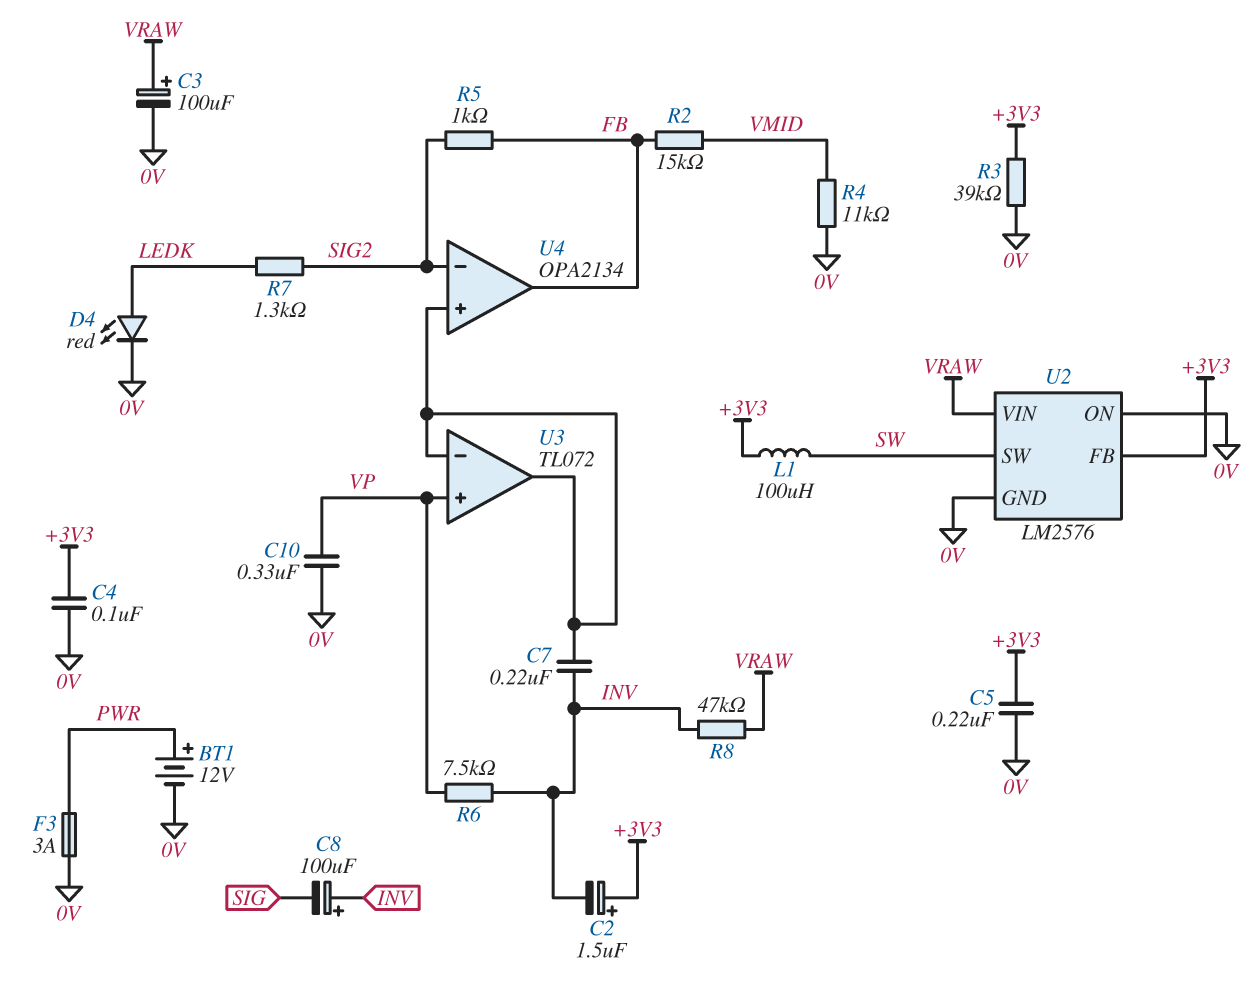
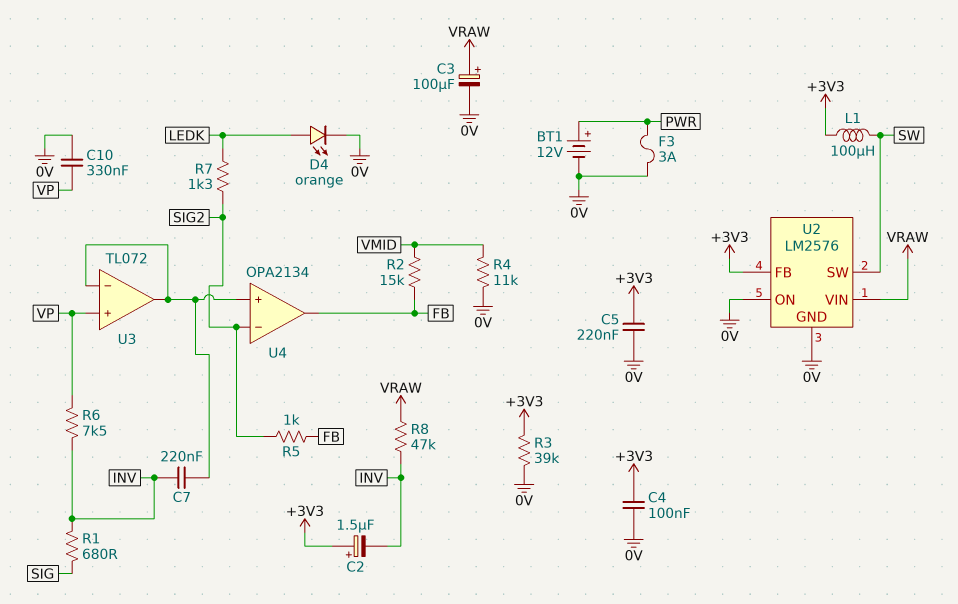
C8: 100uF (plus INV, minus SIG) -> none
D4: LED red (A LEDK, K 0V) -> LED orange (A LEDK, K 0V)
R1: none -> 680 (INV, SIG)

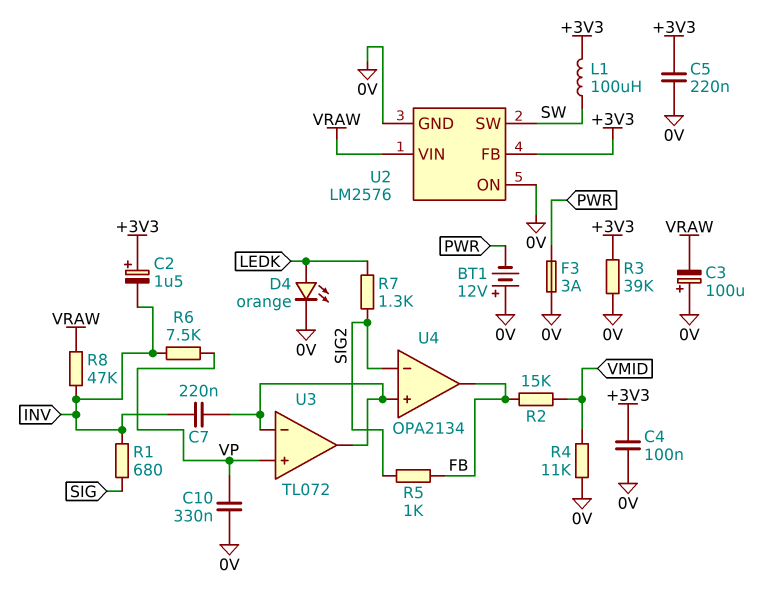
BT1: 12V (plus PWR, minus 0V) -> 12V (plus 0V, minus PWR)
C3: 100uF (plus VRAW, minus 0V) -> 100uF (plus 0V, minus VRAW)

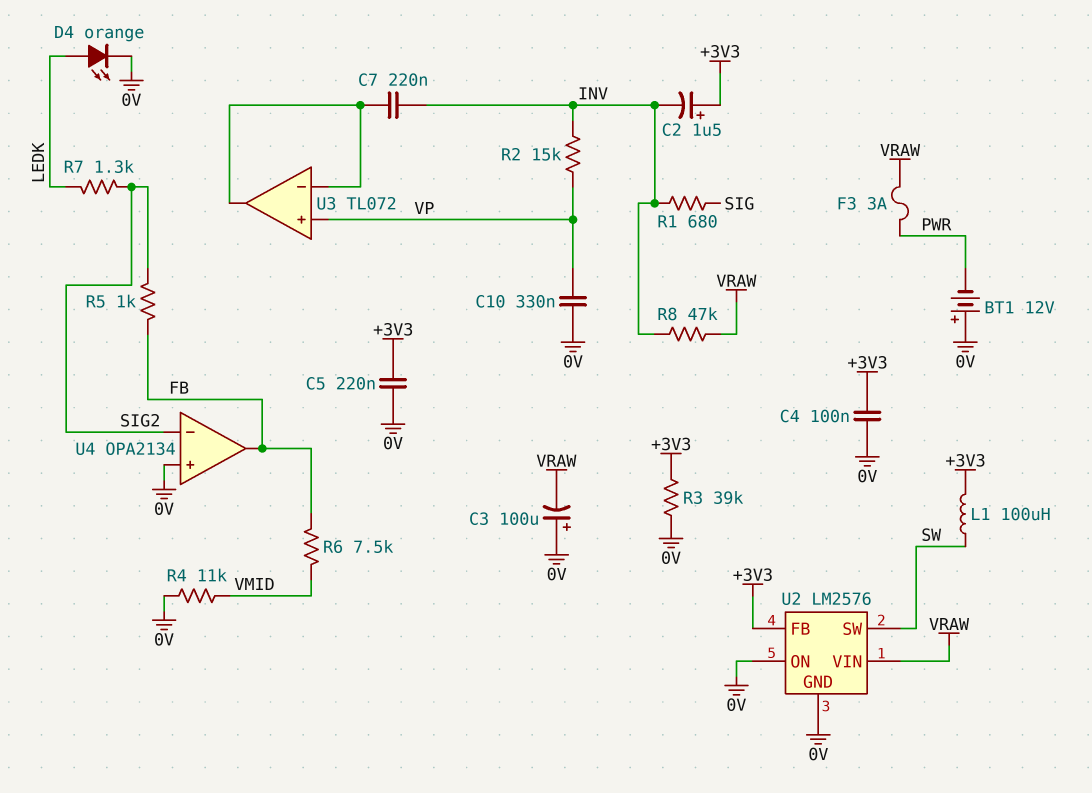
F3: 3A (0V, PWR) -> 3A (PWR, VRAW)
R2: 15k (FB, VMID) -> 15k (INV, VP)
R6: 7.5k (INV, VP) -> 7.5k (FB, VMID)
U4 pin in+: U3/in- -> 0V

